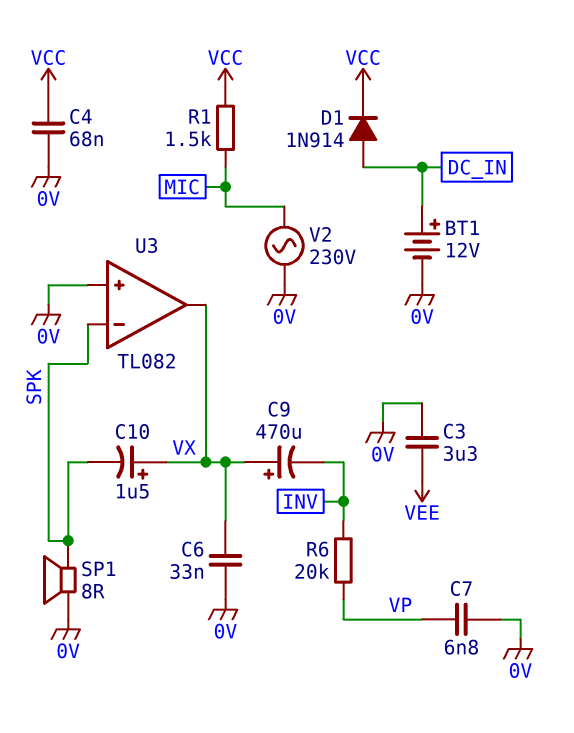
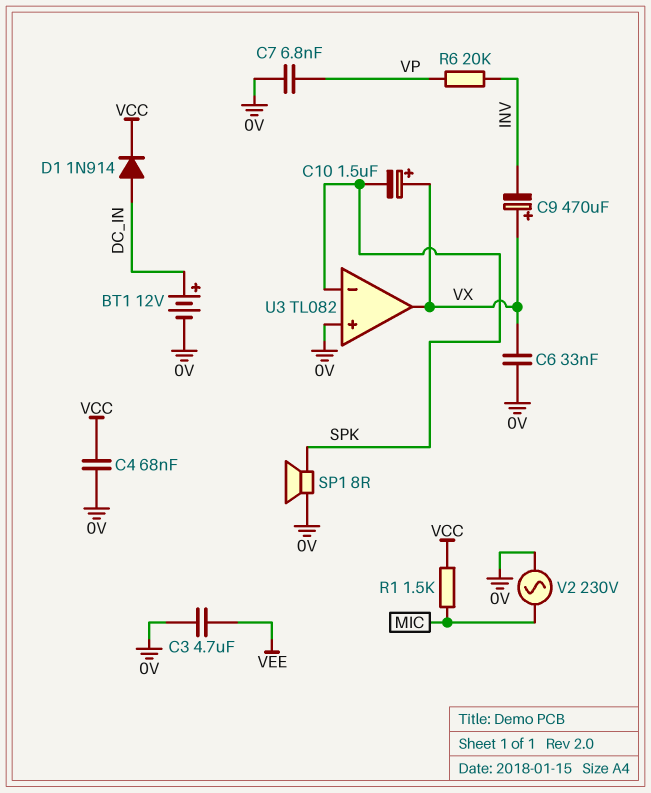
C3: 3.3uF (0V, VEE) -> 4.7uF (0V, VEE)

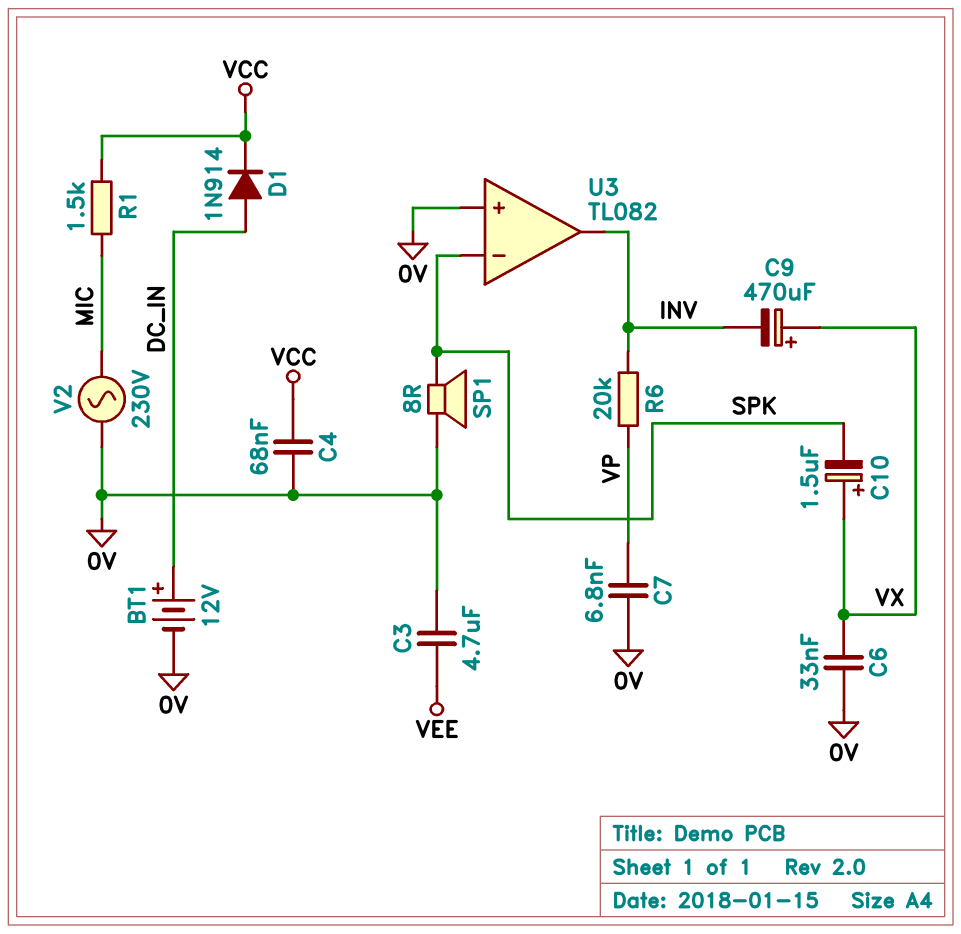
U3 pin out: VX -> INV

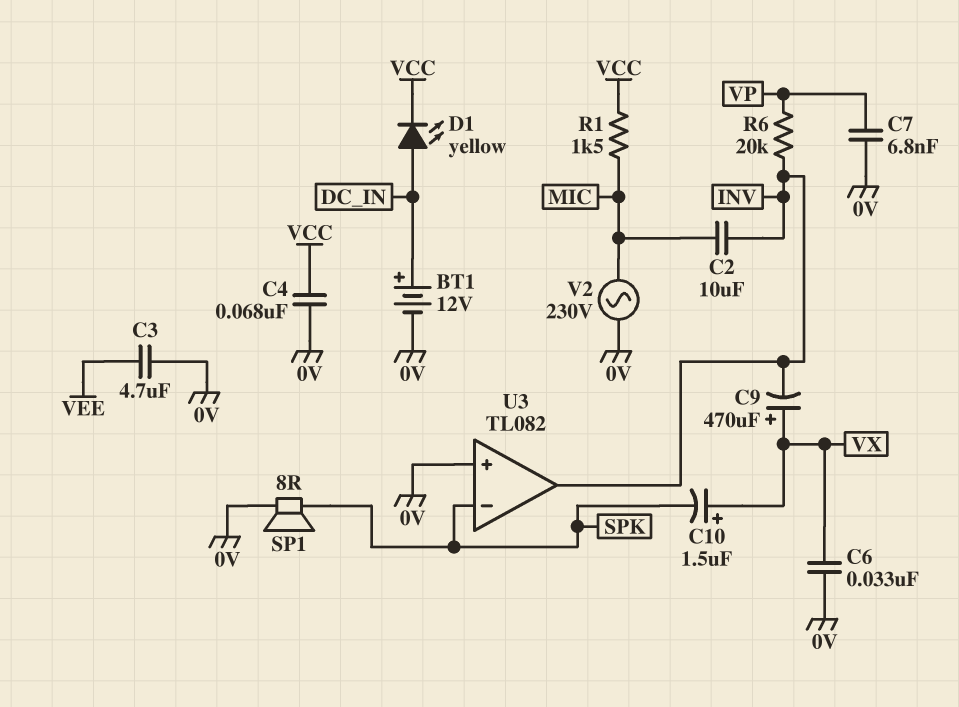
C2: none -> 10uF (INV, MIC)
D1: diode 1N914 (A DC_IN, K VCC) -> LED yellow (A DC_IN, K VCC)

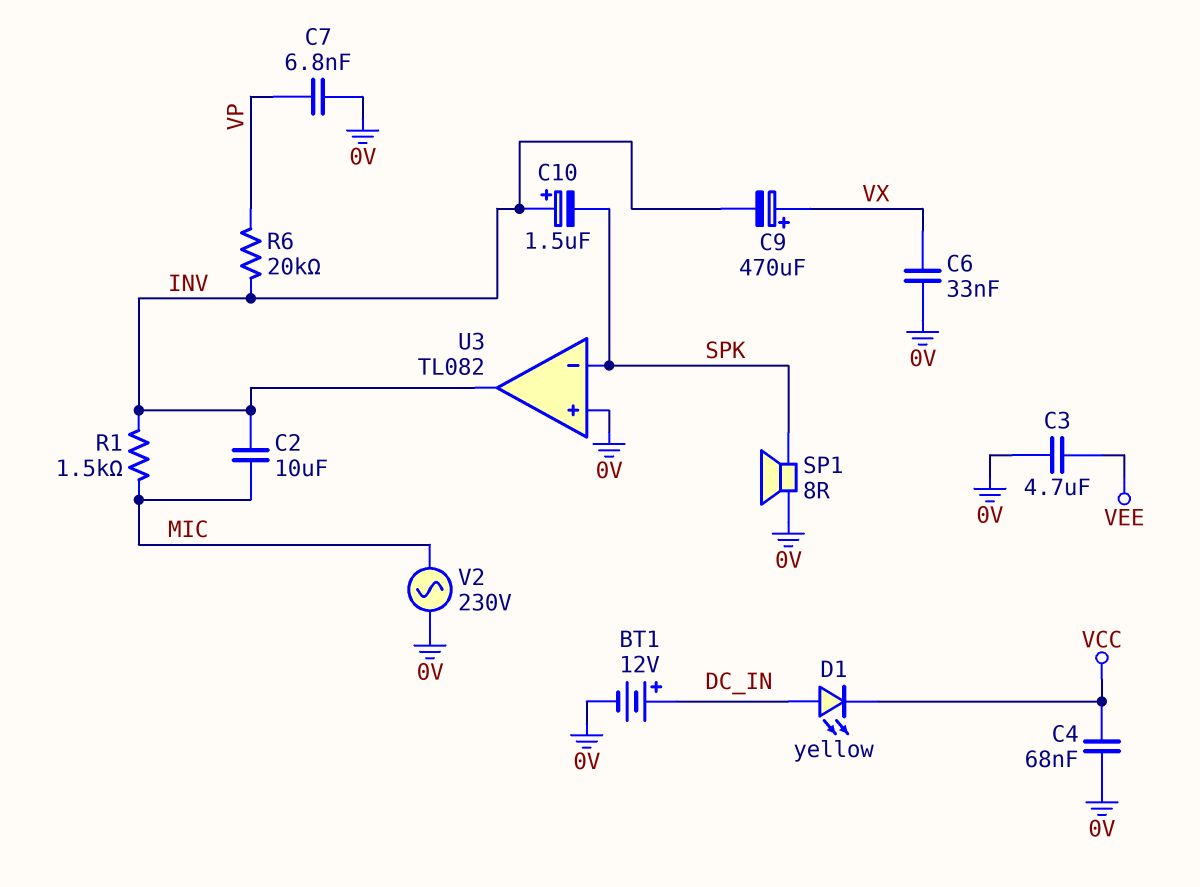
C10: 1.5uF (plus VX, minus SPK) -> 1.5uF (plus INV, minus SPK)
R1: 1.5k (MIC, VCC) -> 1.5k (INV, MIC)

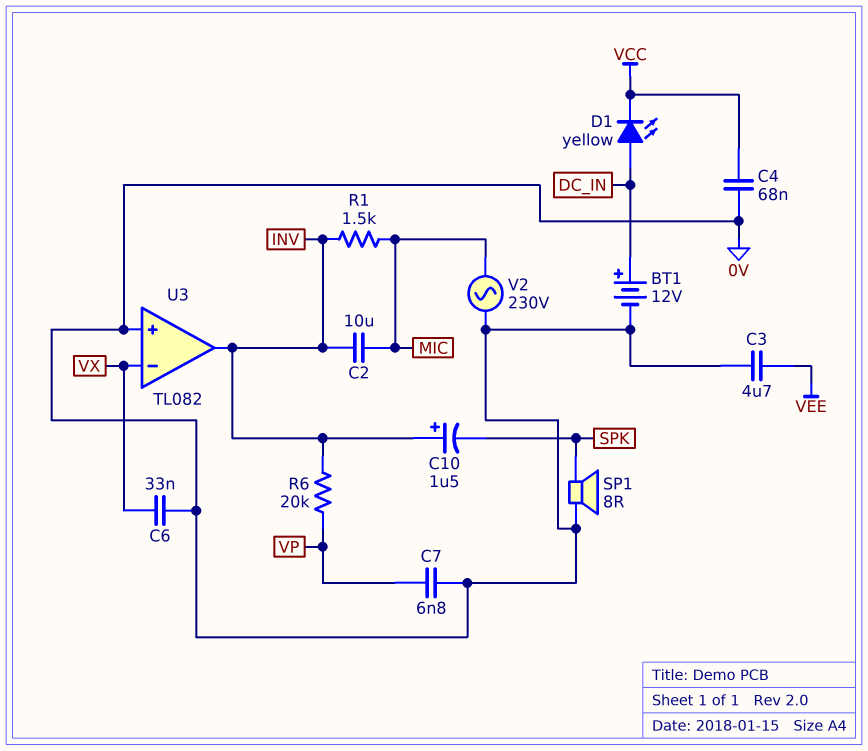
C9: 470uF (plus VX, minus INV) -> none
U3 pin in-: SPK -> VX

